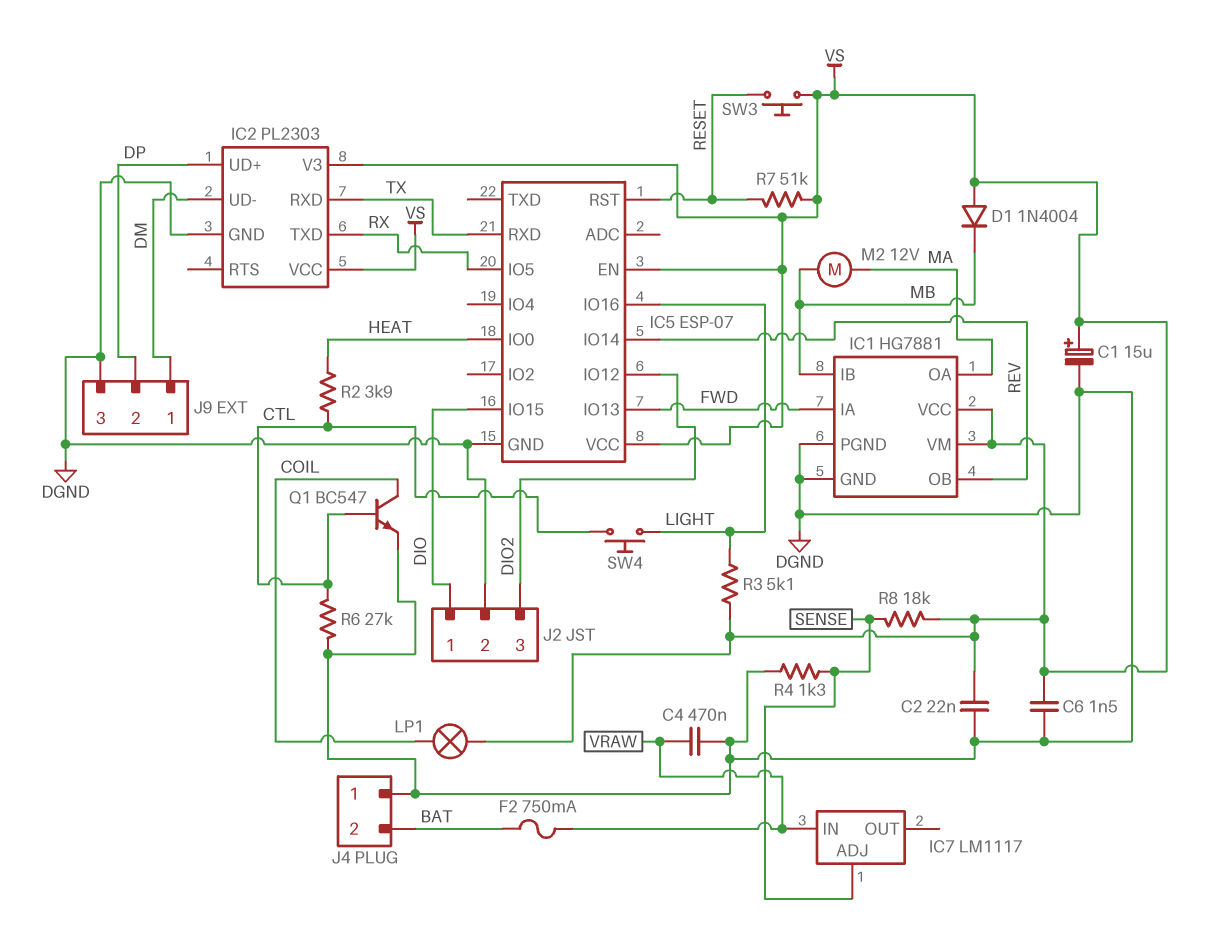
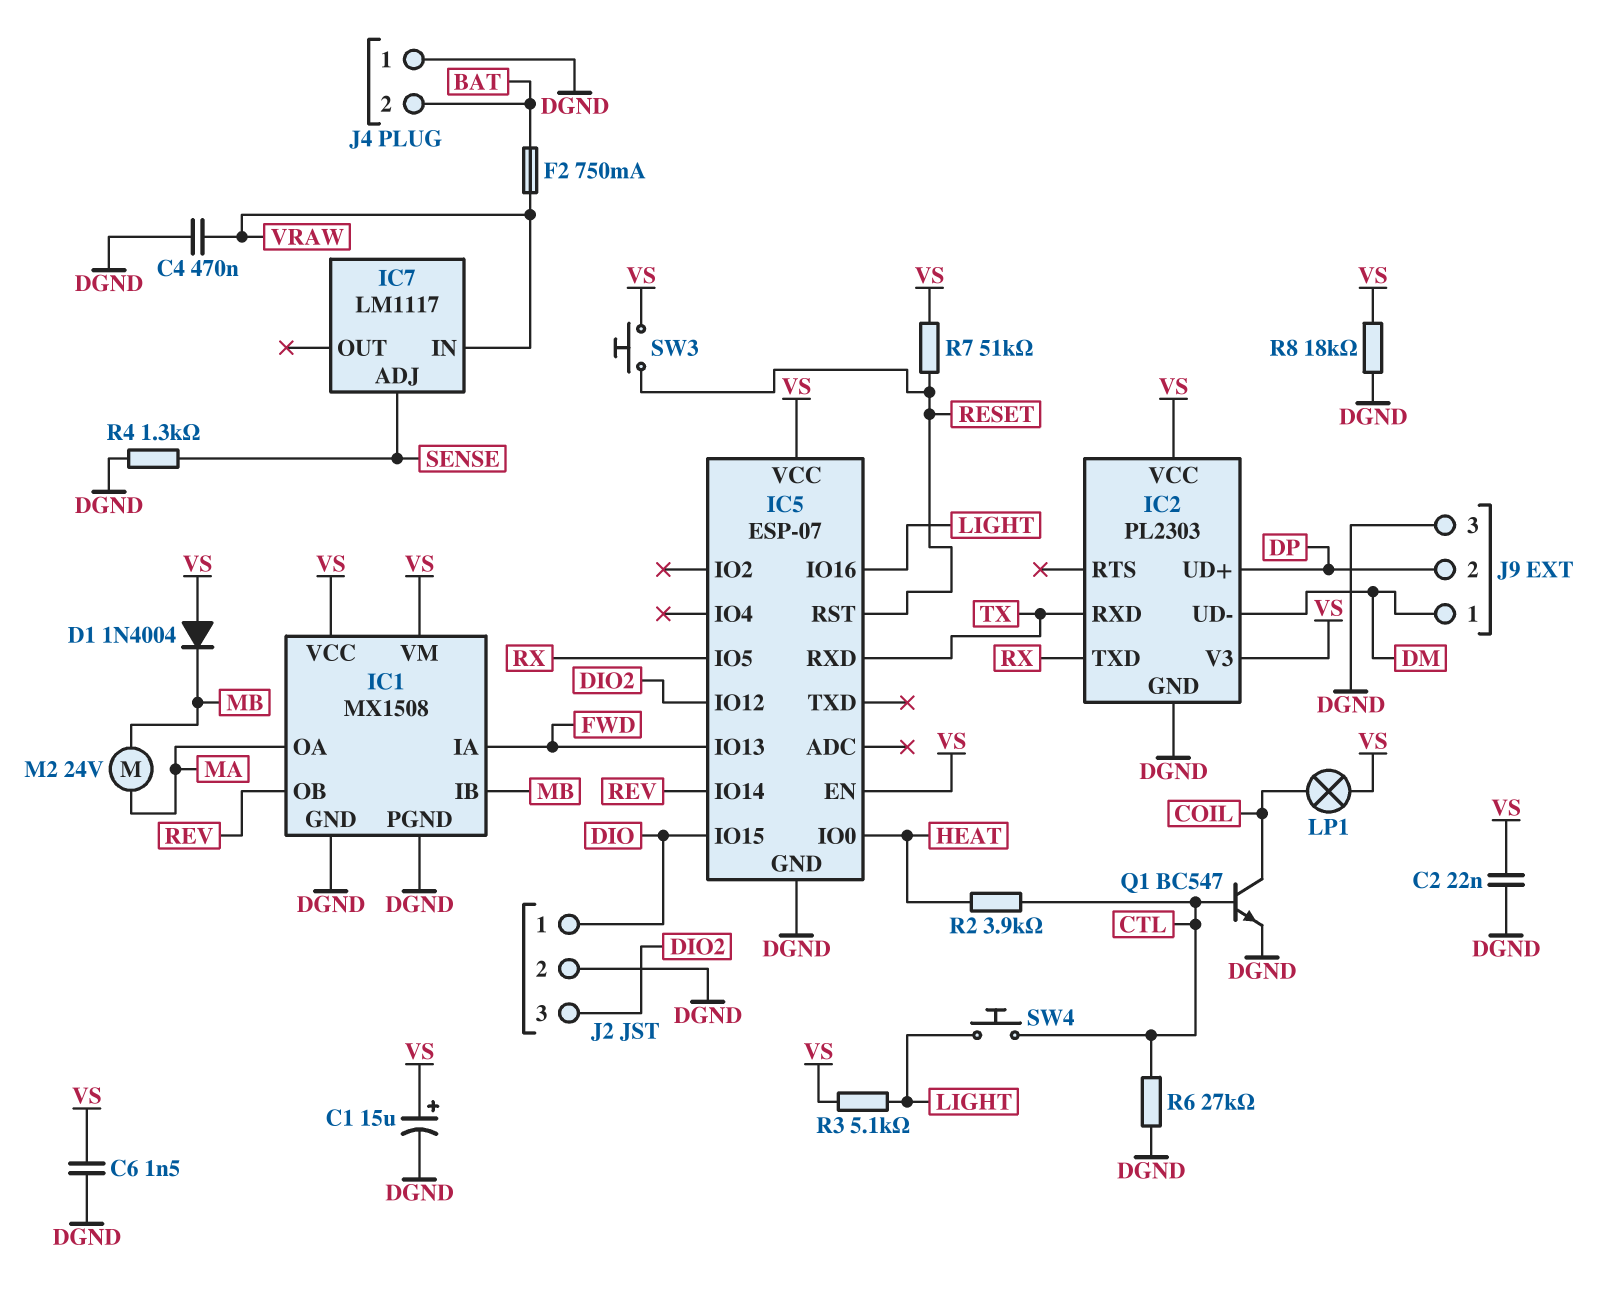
IC1: HG7881 -> MX1508
M2: motor 12V (MA, MB) -> motor 24V (MA, MB)
R8: 18k (SENSE, VS) -> 18k (DGND, VS)

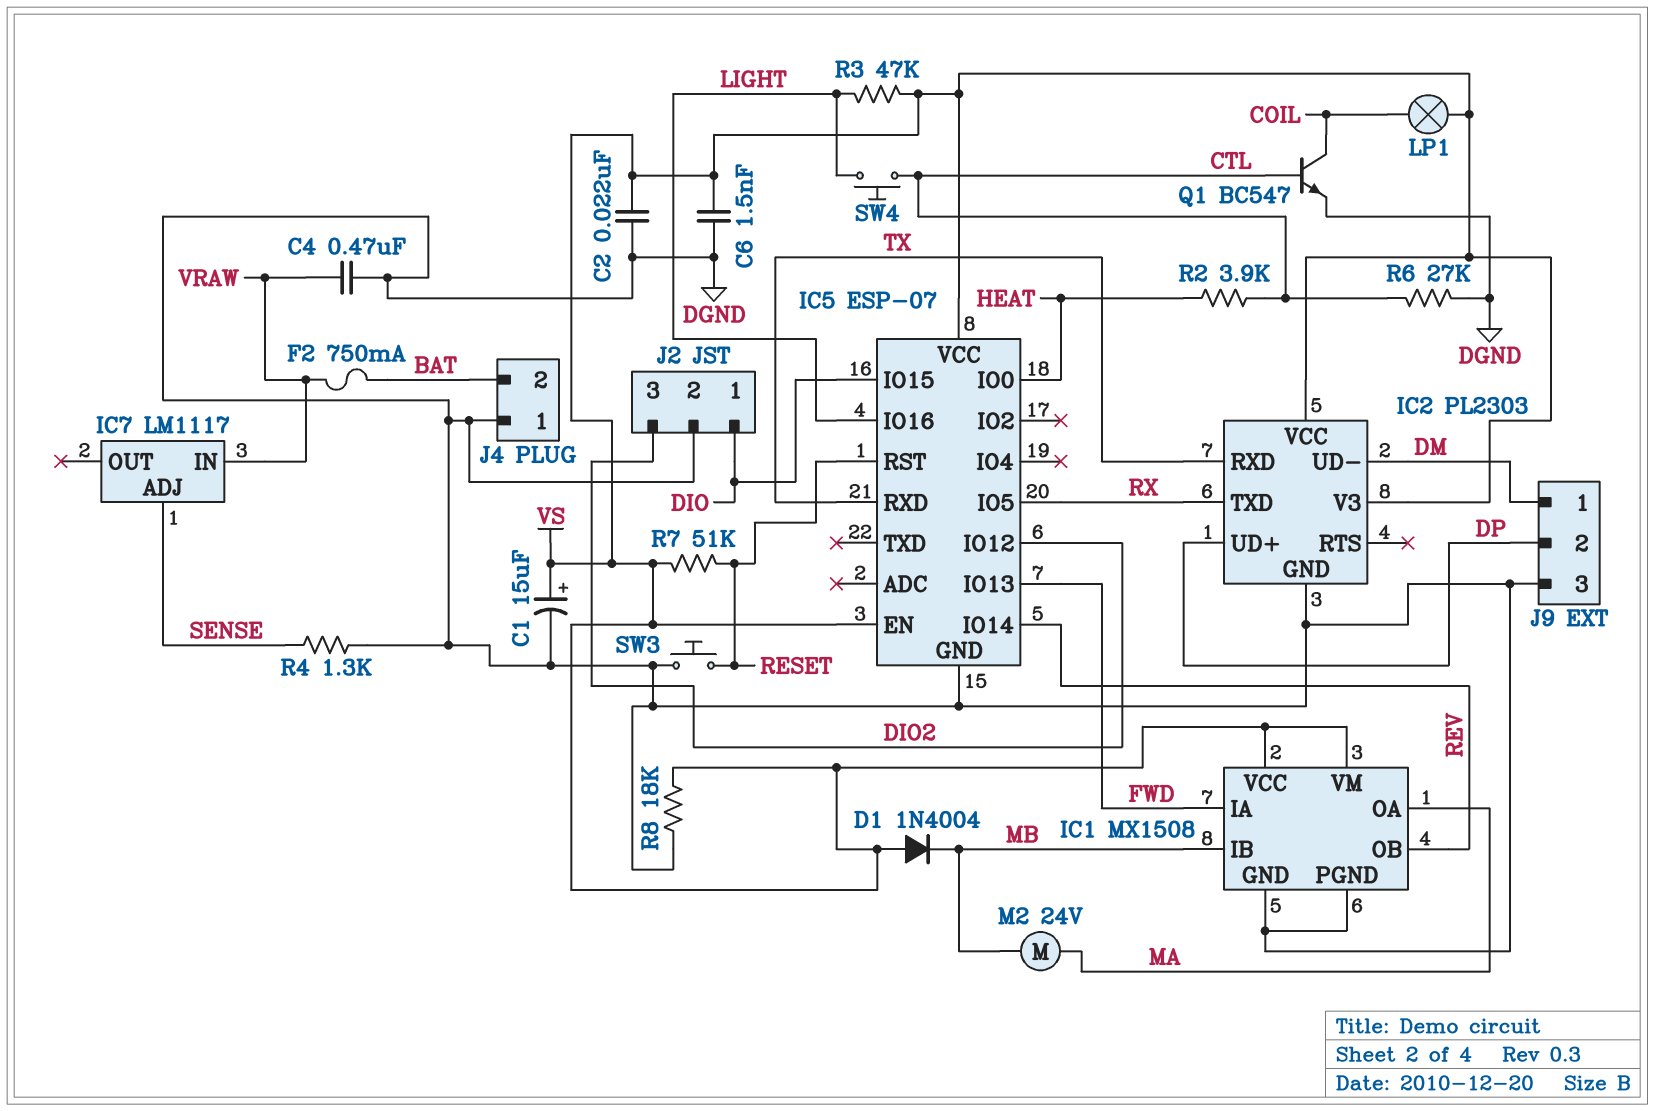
R3: 5.1k (LIGHT, VS) -> 47k (LIGHT, VS)
SW3: button (RESET, VS) -> button (DGND, RESET)

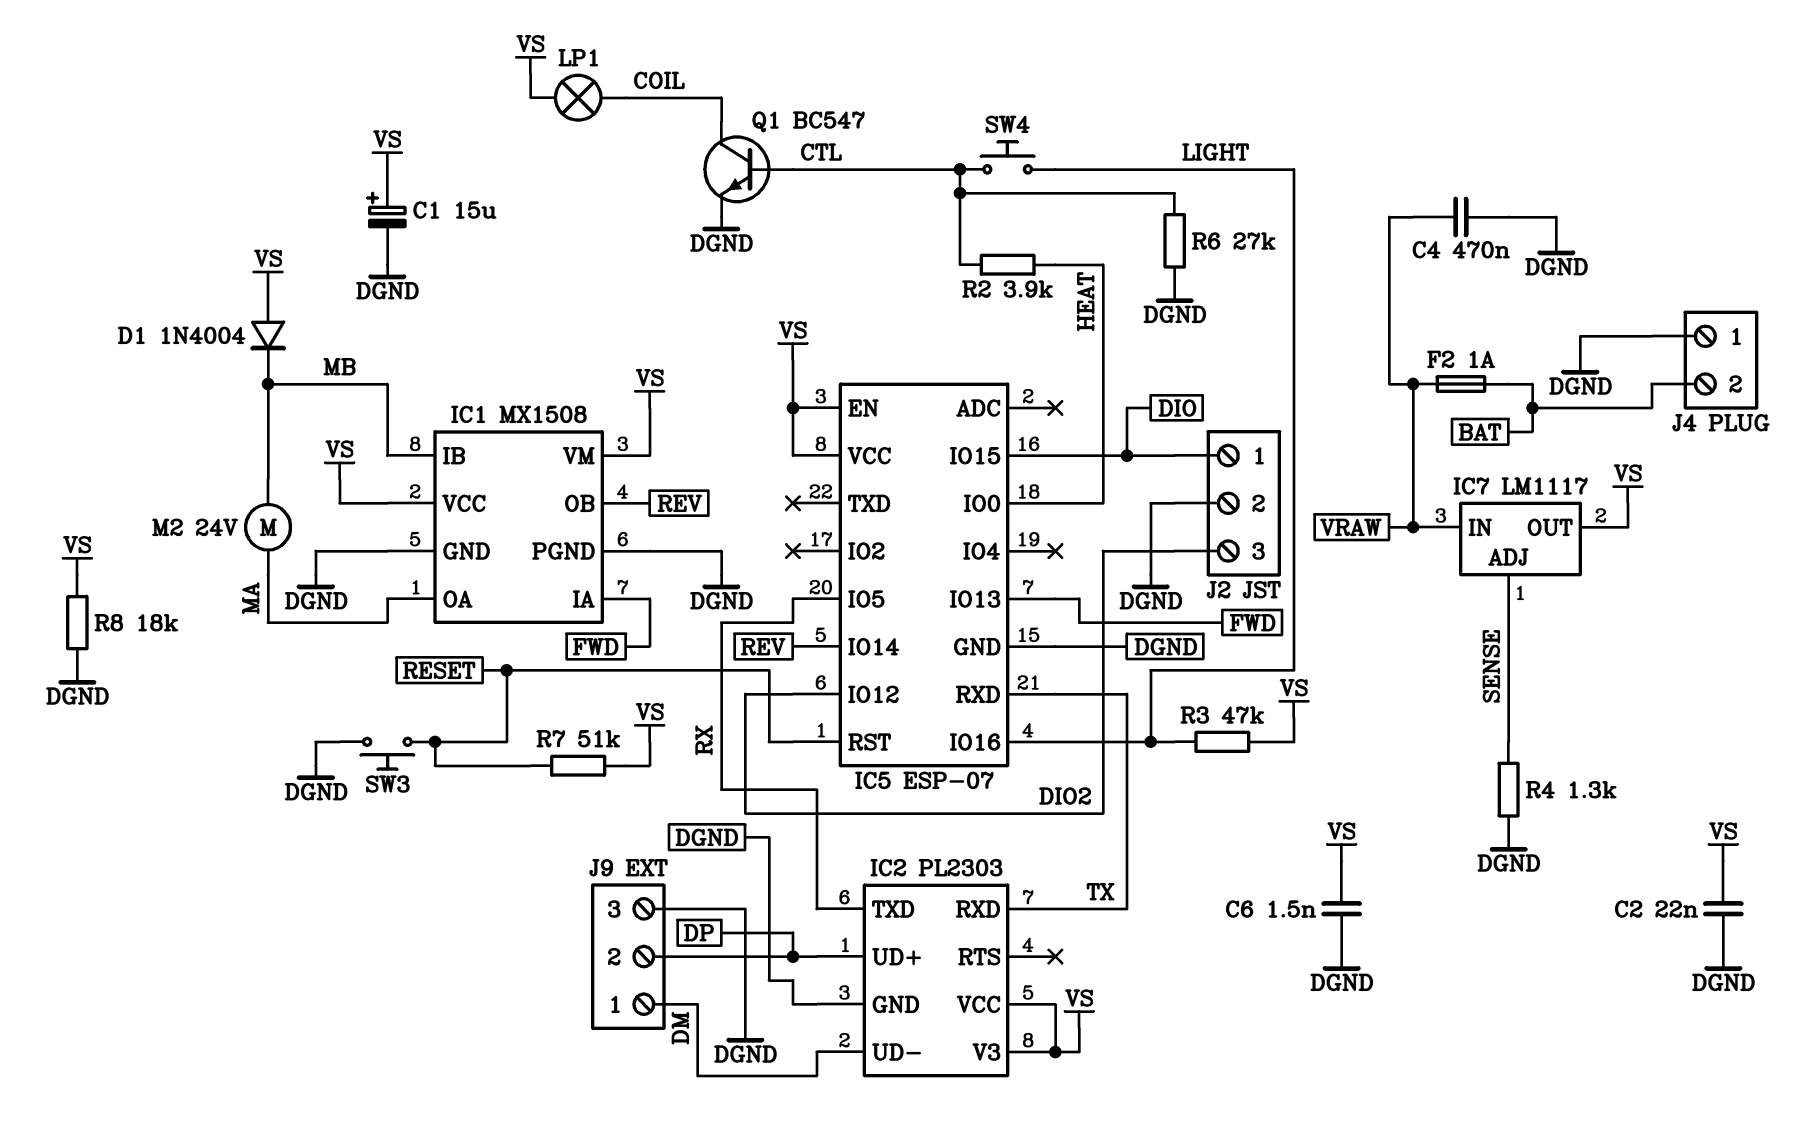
F2: 750mA (BAT, VRAW) -> 1A (BAT, VRAW)
IC7 pin OUT: none -> VS

